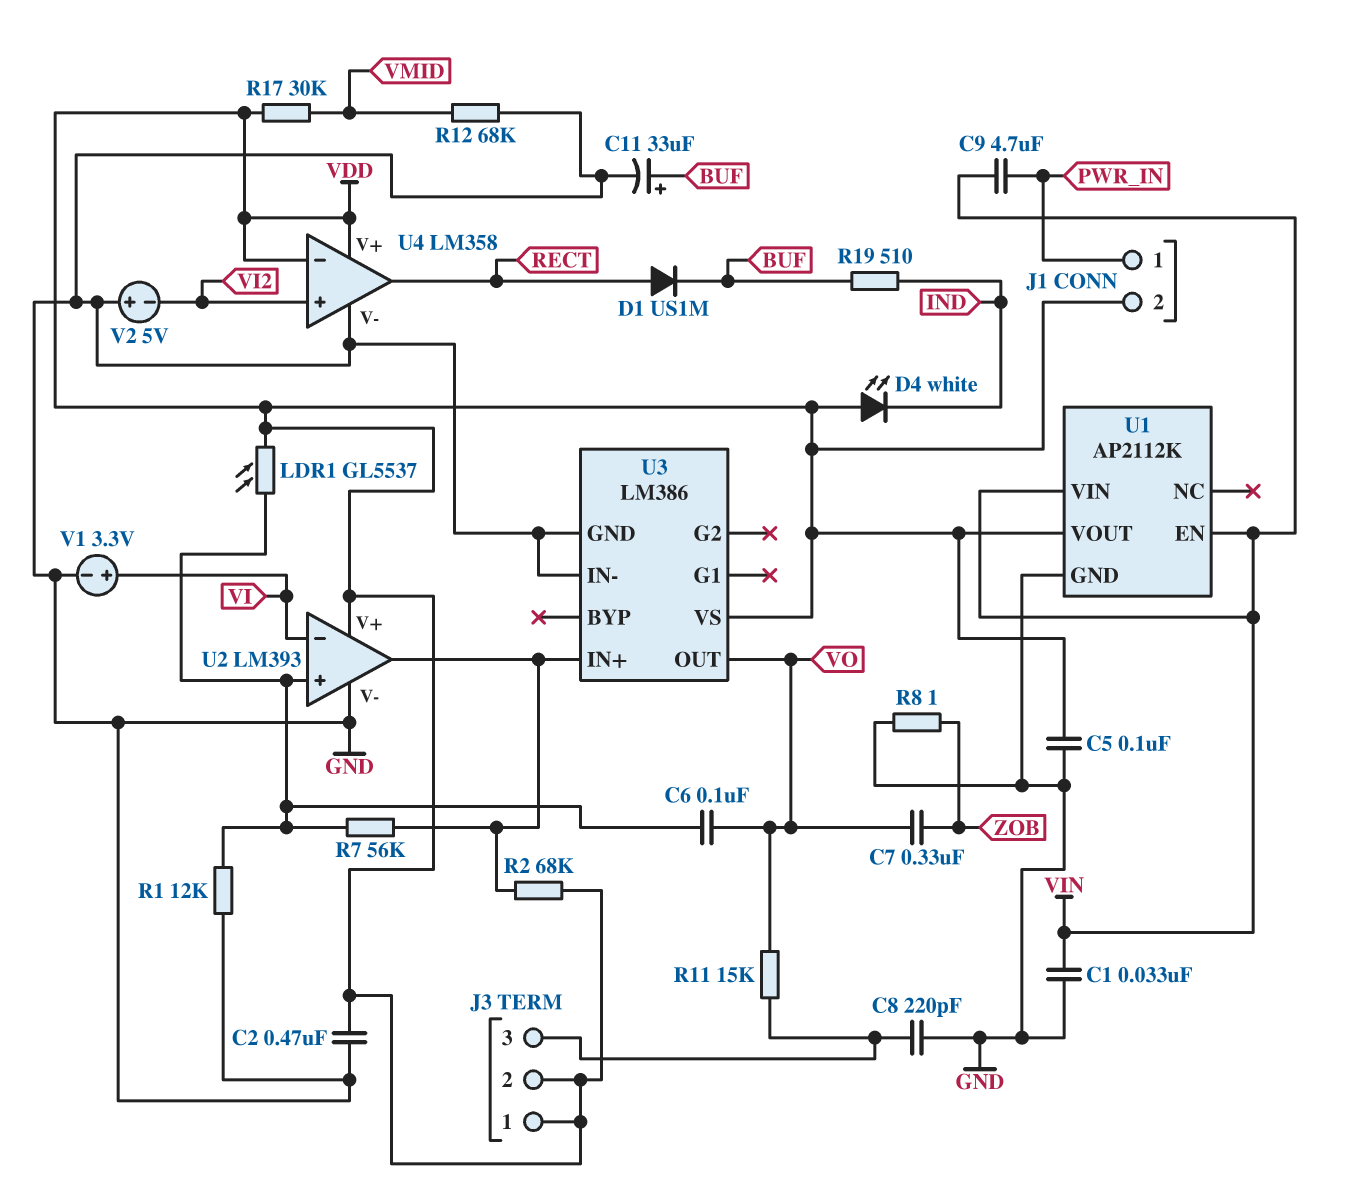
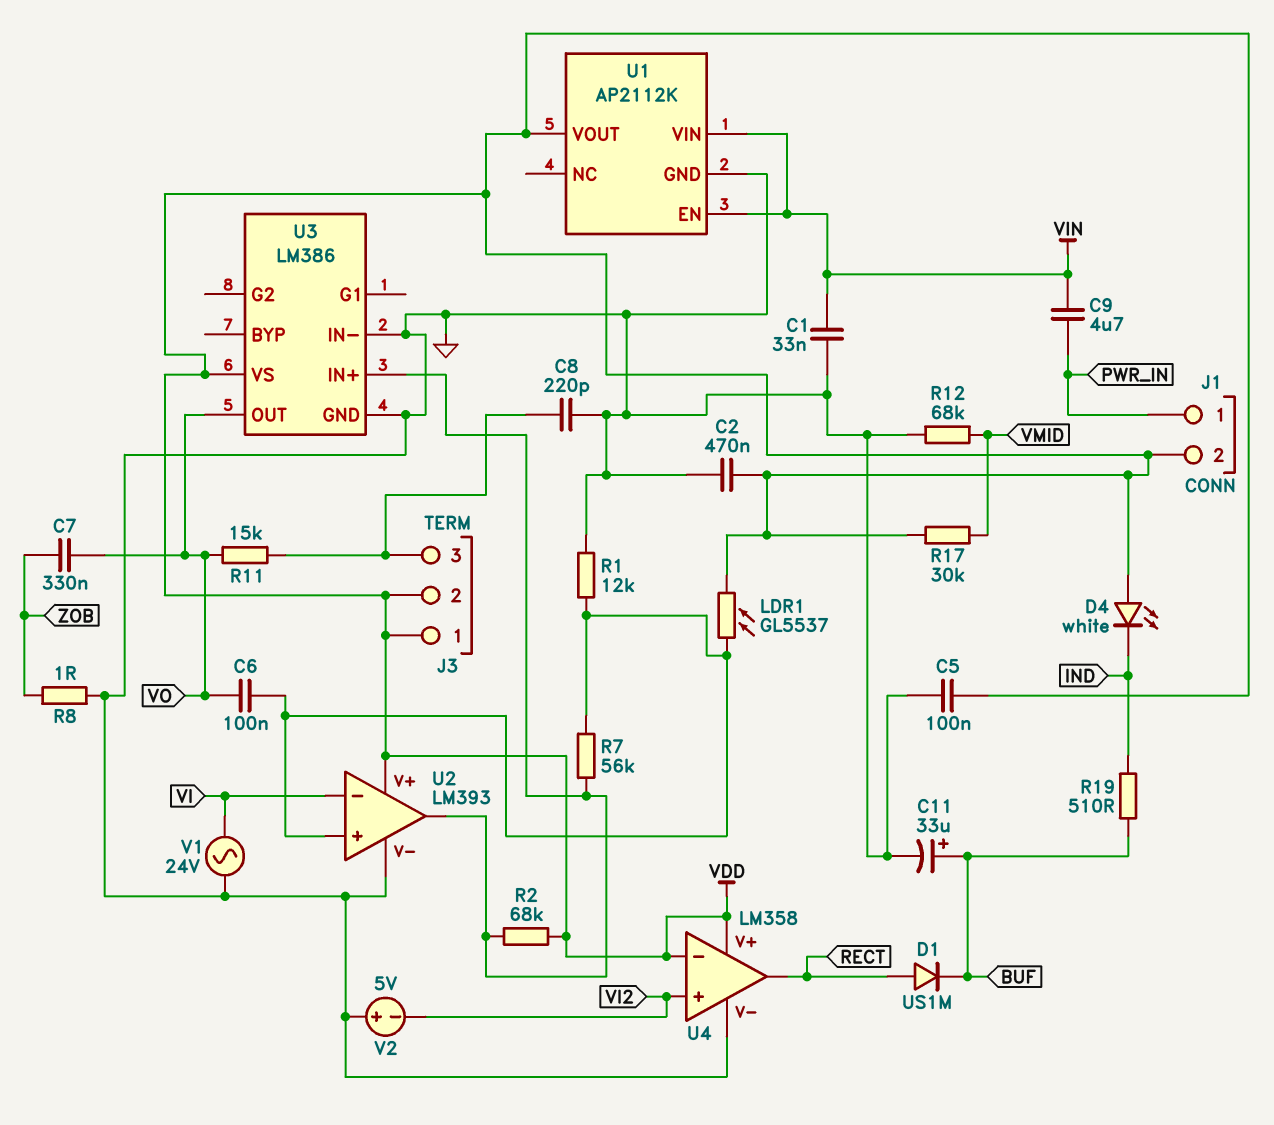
V1: 3.3V (plus VI, minus GND) -> AC 24V (GND, VI)

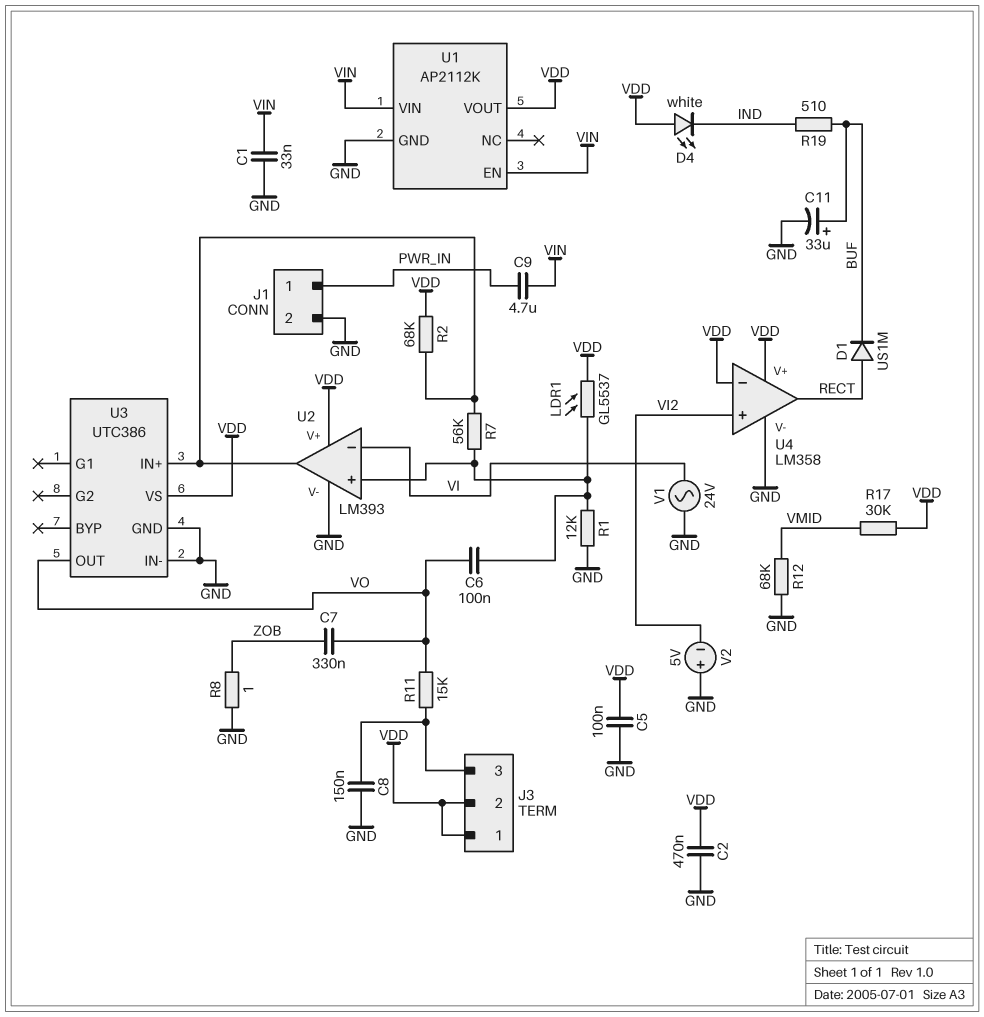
C8: 220pF (GND, J3/3) -> 150nF (GND, J3/3)
J1 pin 2: VDD -> GND
U3: LM386 -> UTC386

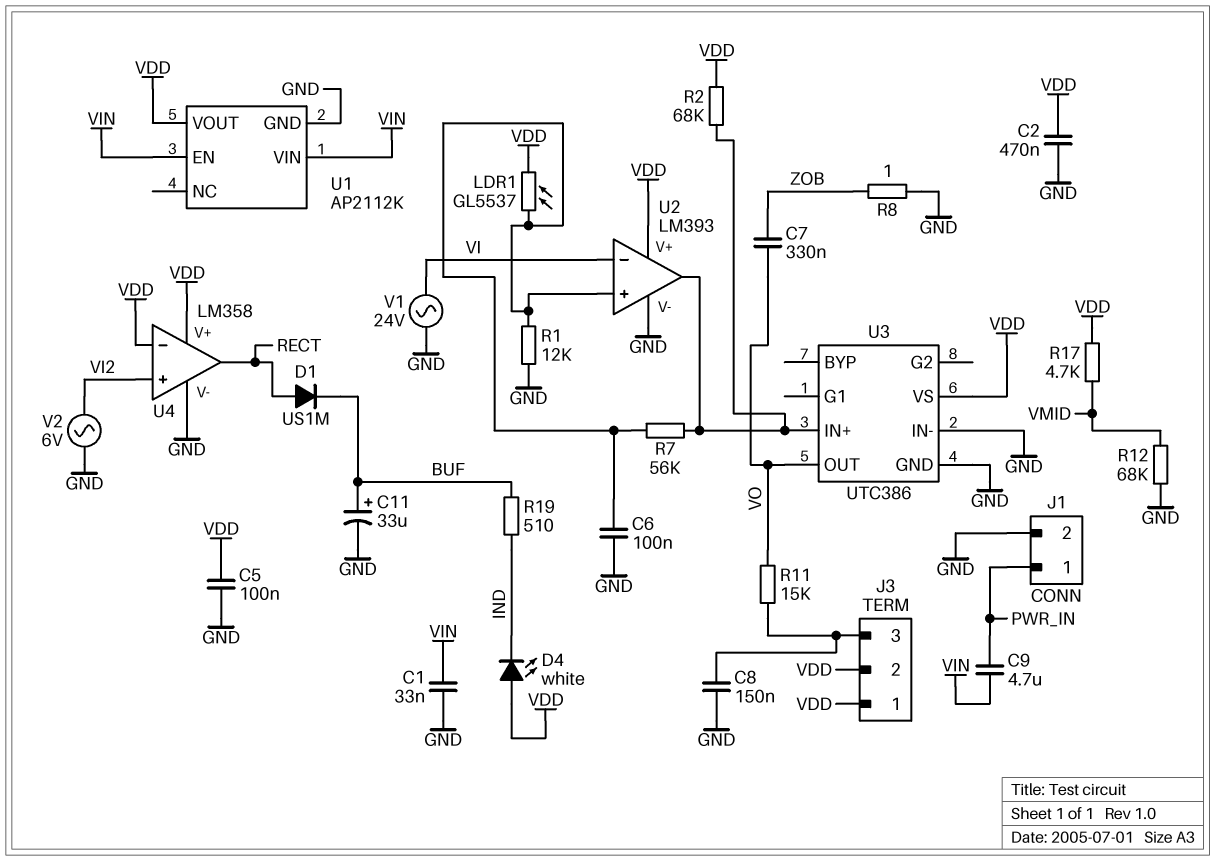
C6: 100nF (U2/in+, VO) -> 100nF (GND, U2/in+)
R17: 30k (VDD, VMID) -> 4.7k (VDD, VMID)
V2: 5V (plus GND, minus VI2) -> AC 6V (GND, VI2)

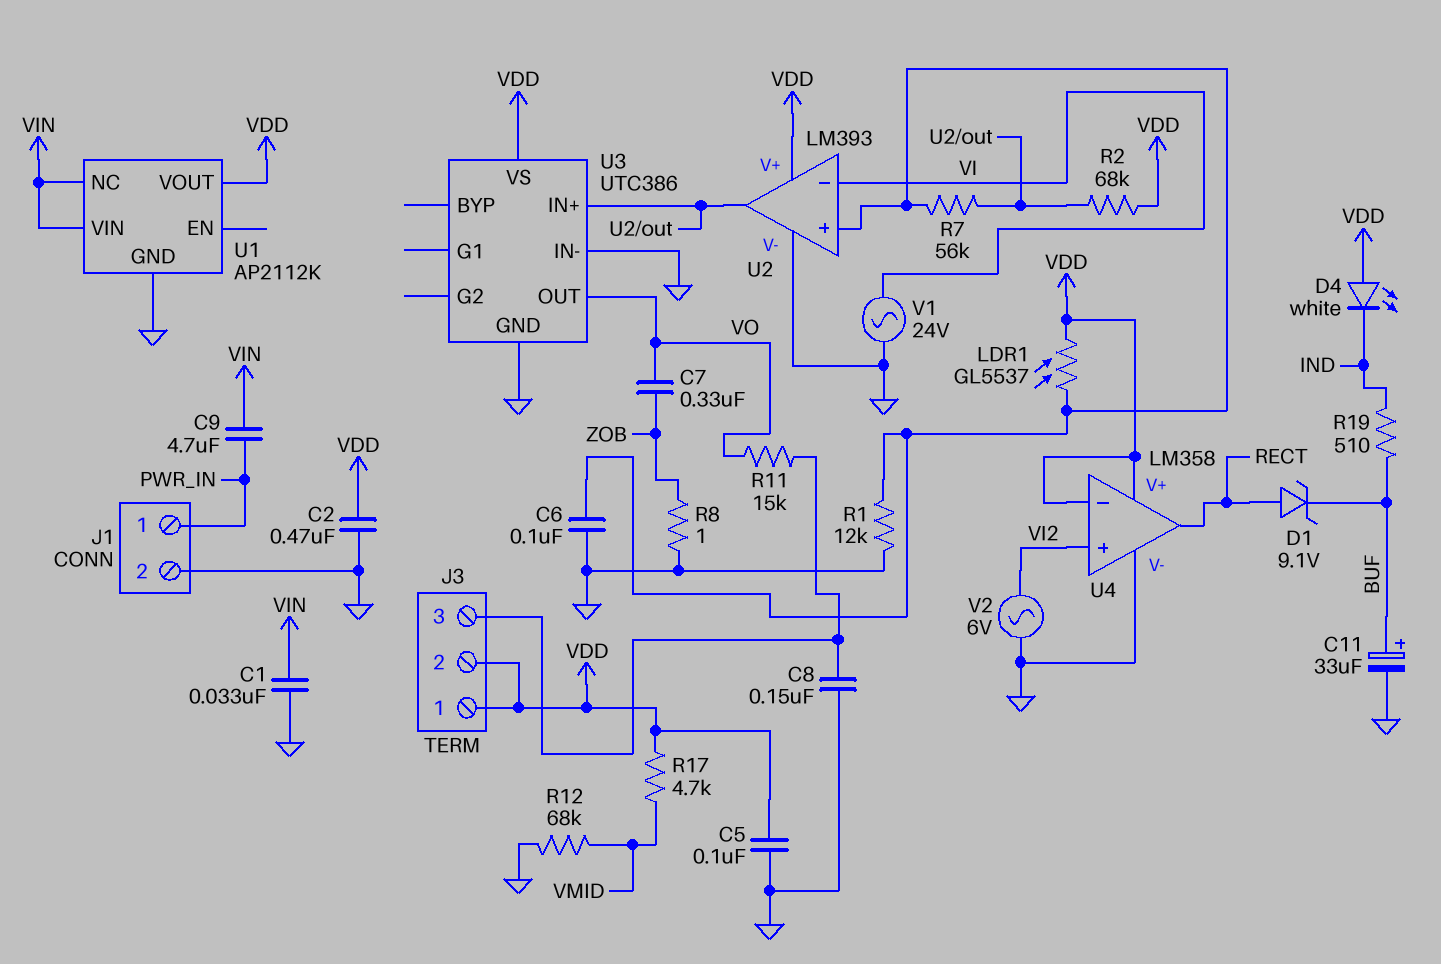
D1: diode US1M (A RECT, K BUF) -> zener 9.1V (A RECT, K BUF)
U1 pin EN: VIN -> none
U1 pin NC: none -> VIN

